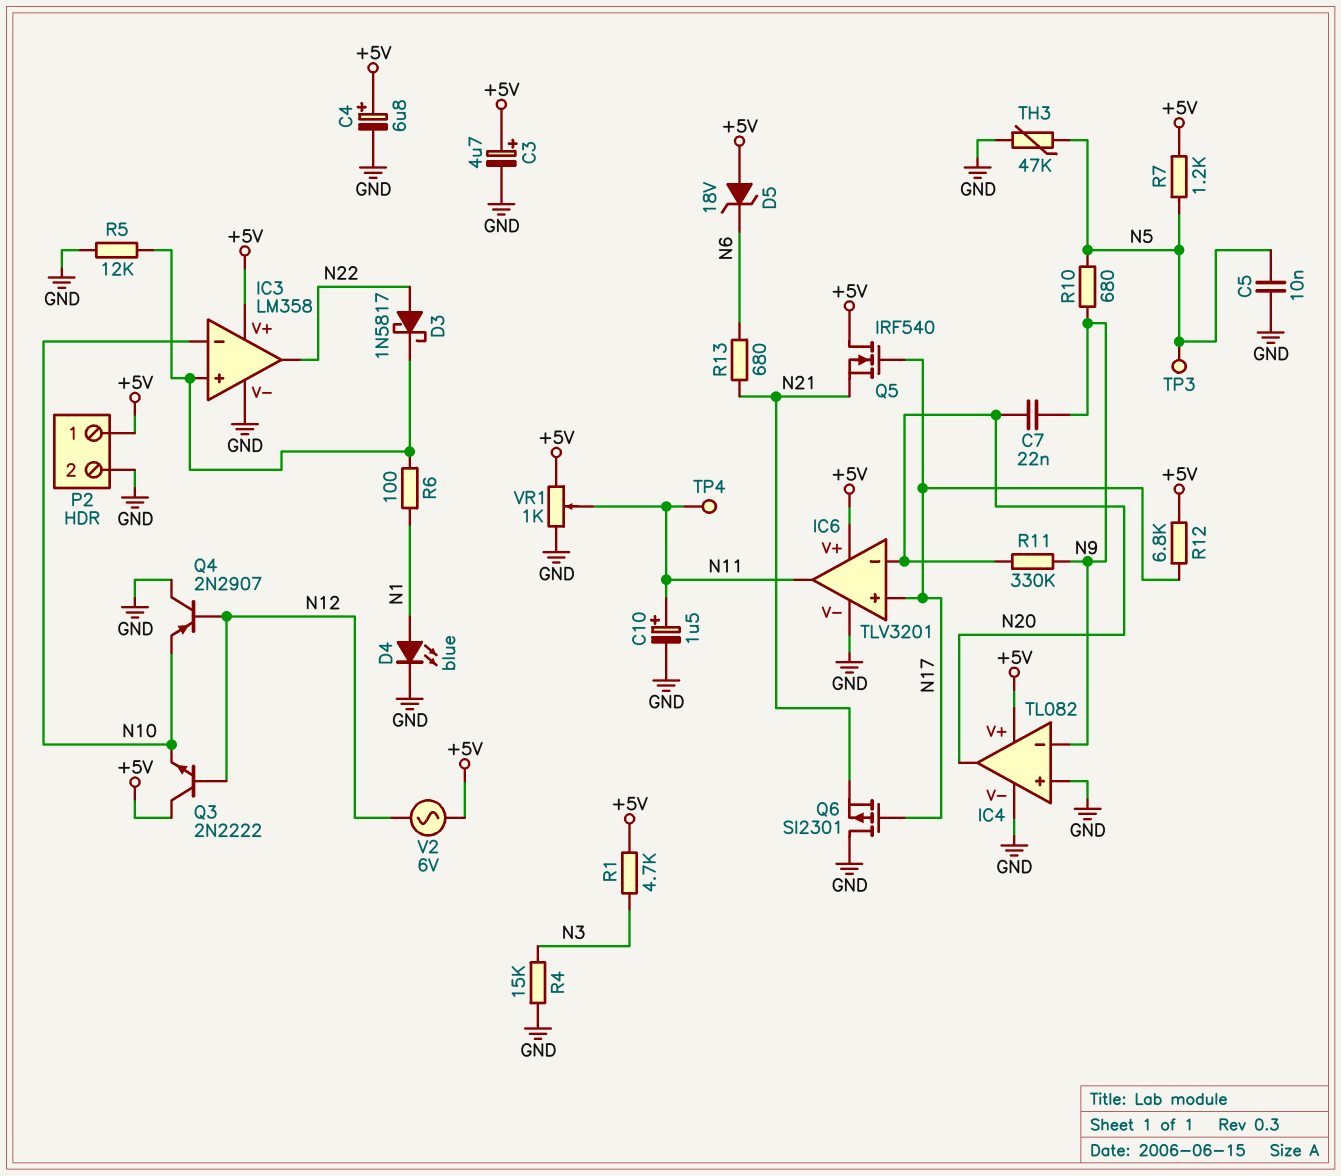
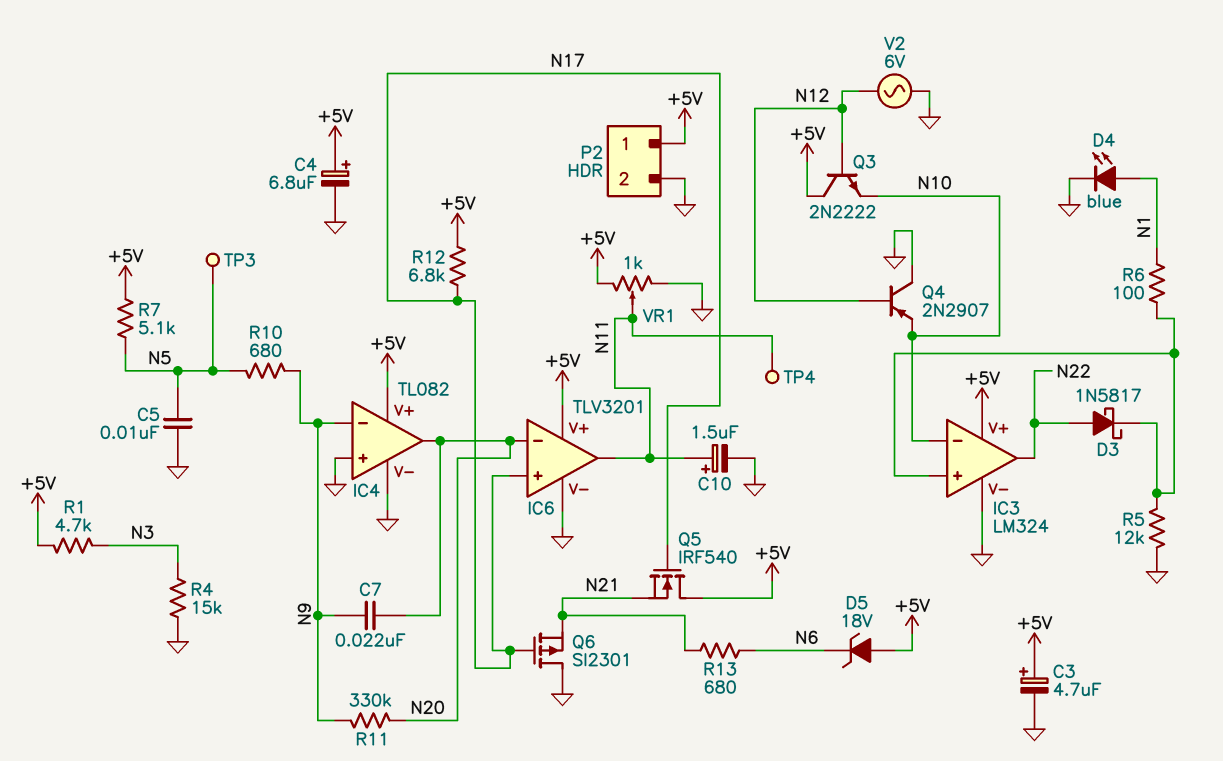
IC3: LM358 -> LM324
R7: 1.2k (+5V, N5) -> 5.1k (+5V, N5)
TH3: 47k (GND, N5) -> none
V2: AC 6V (+5V, N12) -> AC 6V (GND, N12)

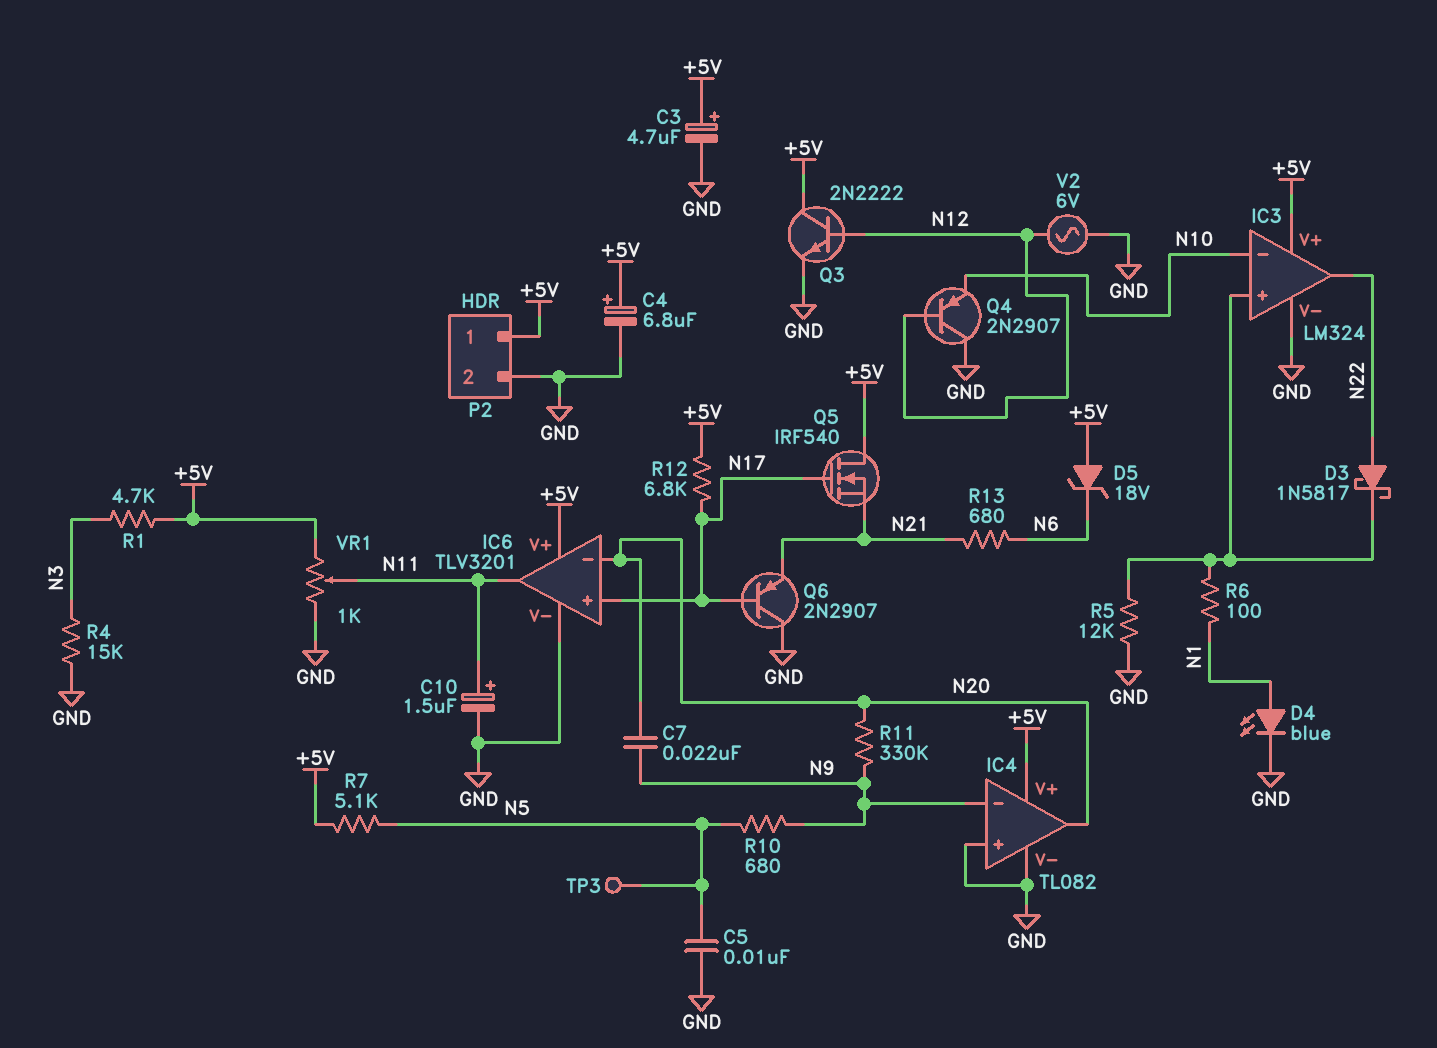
Q3: NPN 2N2222 (B N12, C +5V, E N10) -> NPN 2N2222 (B N12, C +5V, E GND)
Q6: PMOS SI2301 (G N17, D GND, S N21) -> PNP 2N2907 (B N17, C GND, E N21)
TP4: test point (N11) -> none

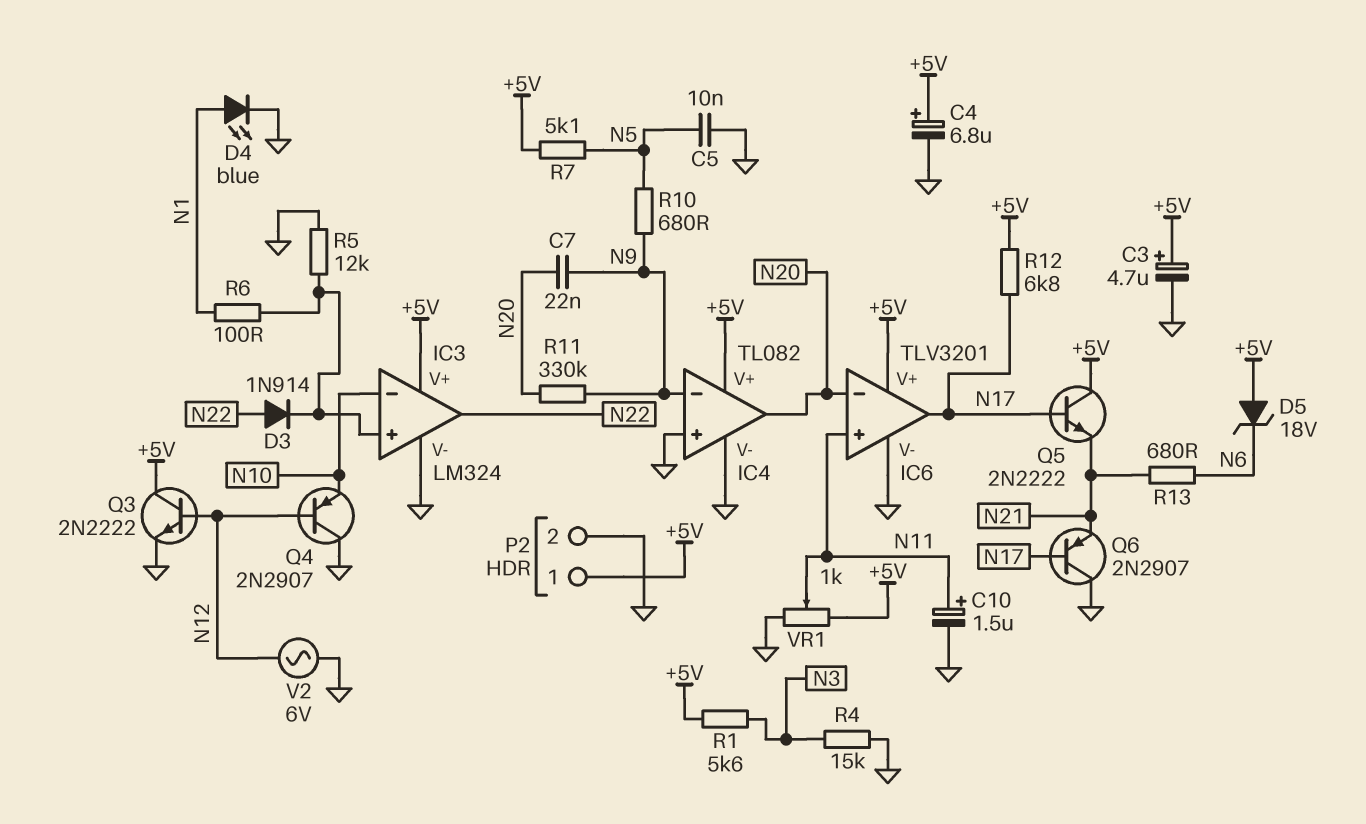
D3: schottky 1N5817 (A N22, K IC3/in+) -> diode 1N914 (A N22, K IC3/in+)
IC6 pin in+: N17 -> N11
IC6 pin out: N11 -> N17
Q5: NMOS IRF540 (G N17, D +5V, S N21) -> NPN 2N2222 (B N17, C +5V, E N21)
R1: 4.7k (+5V, N3) -> 5.6k (+5V, N3)
TP3: test point (N5) -> none

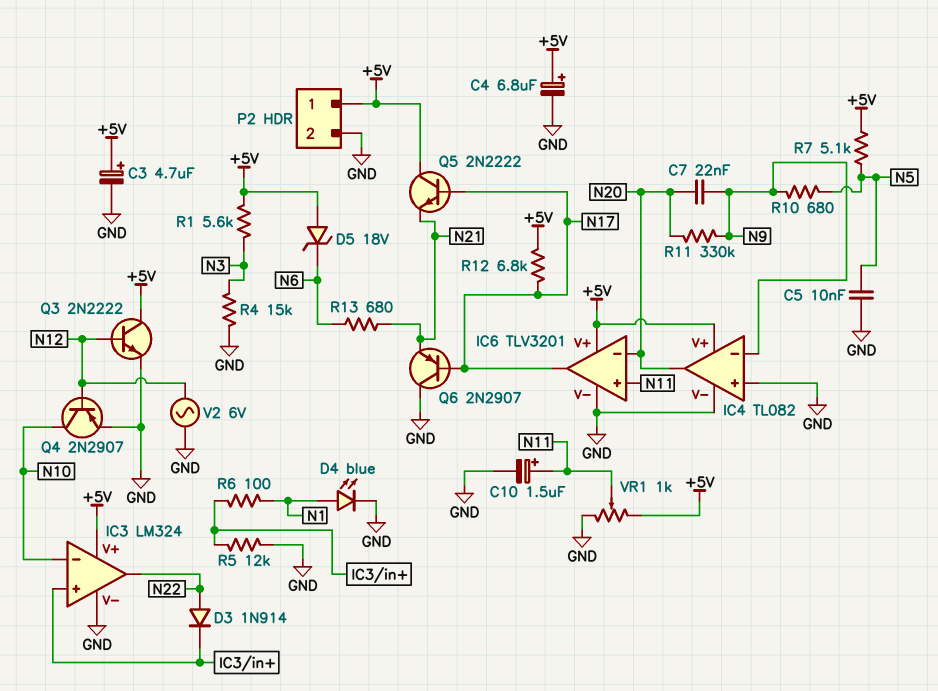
Q4: PNP 2N2907 (B N12, C GND, E N10) -> PNP 2N2907 (B N12, C N10, E GND)

